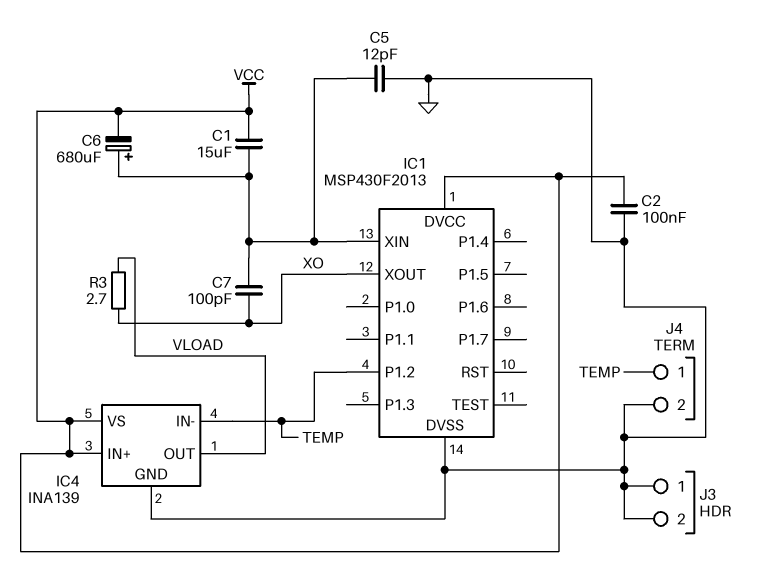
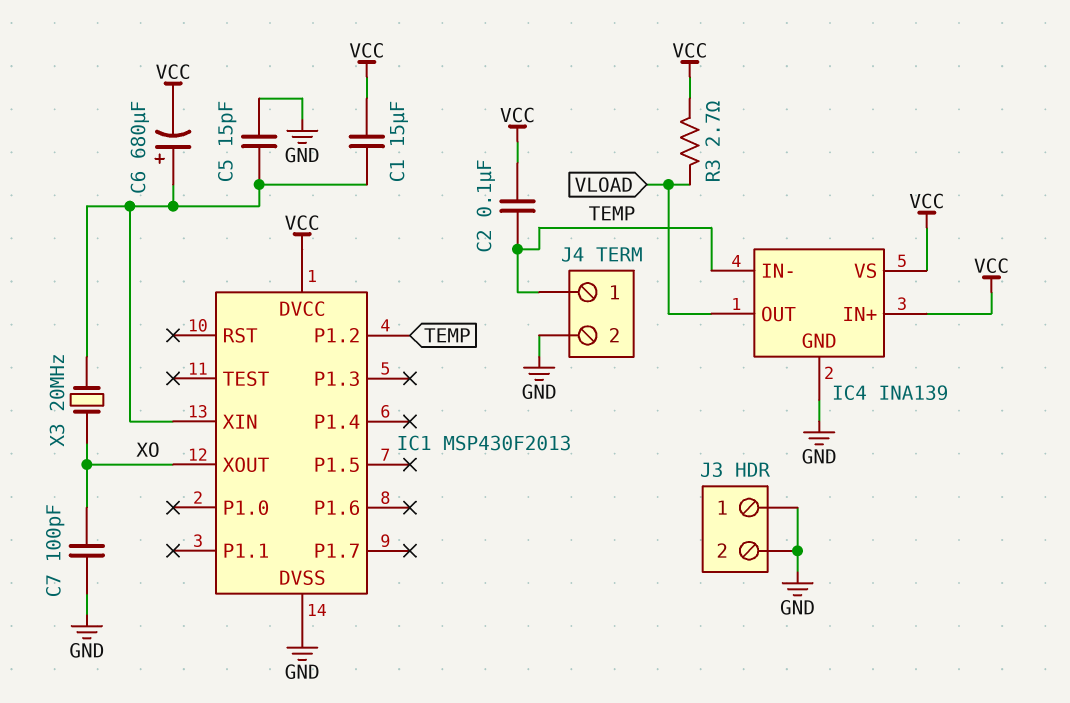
C2: 100nF (GND, VCC) -> 100nF (TEMP, VCC)
C5: 12pF (GND, IC1/XIN) -> 15pF (GND, IC1/XIN)
C7: 100pF (IC1/XIN, XO) -> 100pF (GND, XO)
R3: 2.7 (VLOAD, XO) -> 2.7 (VCC, VLOAD)
X3: none -> 20MHz (IC1/XIN, XO)

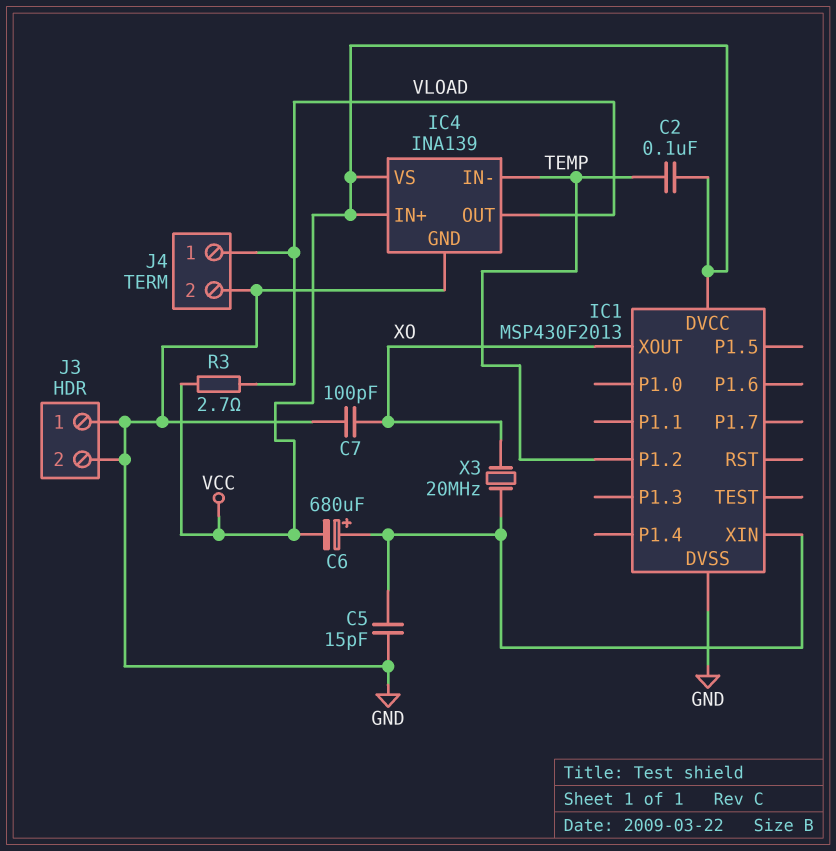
C1: 15uF (IC1/XIN, VCC) -> none
J4 pin 1: TEMP -> VLOAD

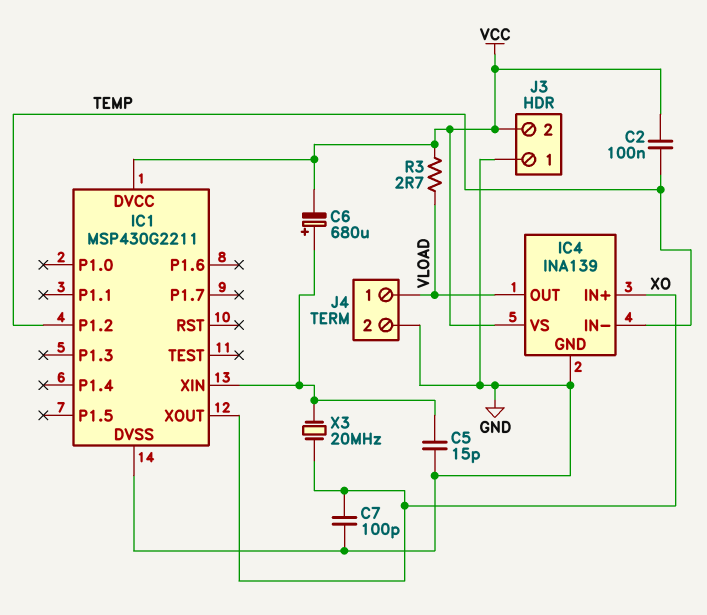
IC1: MSP430F2013 -> MSP430G2211
IC4 pin IN+: VCC -> XO
J3 pin 2: GND -> VCC

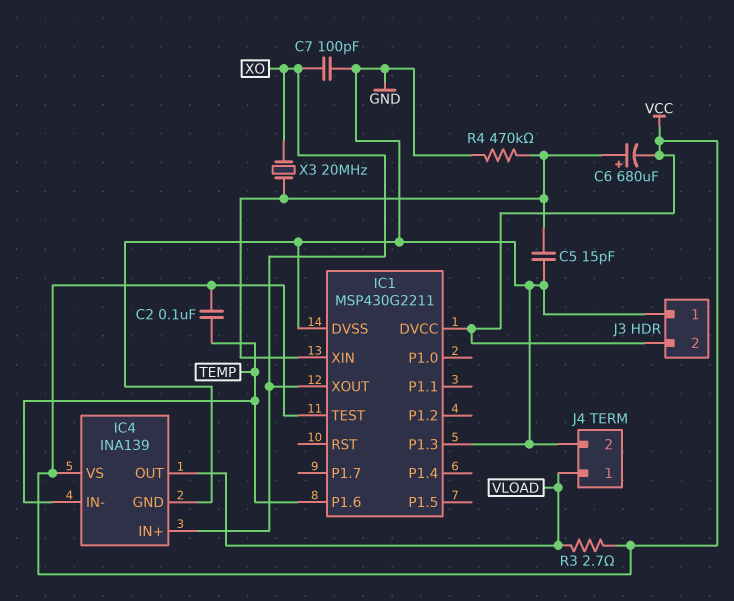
IC1 pin P1.2: TEMP -> none
IC1 pin P1.3: none -> GND
IC1 pin P1.6: none -> TEMP
IC1 pin TEST: none -> VCC
R4: none -> 470k (GND, IC1/XIN)

